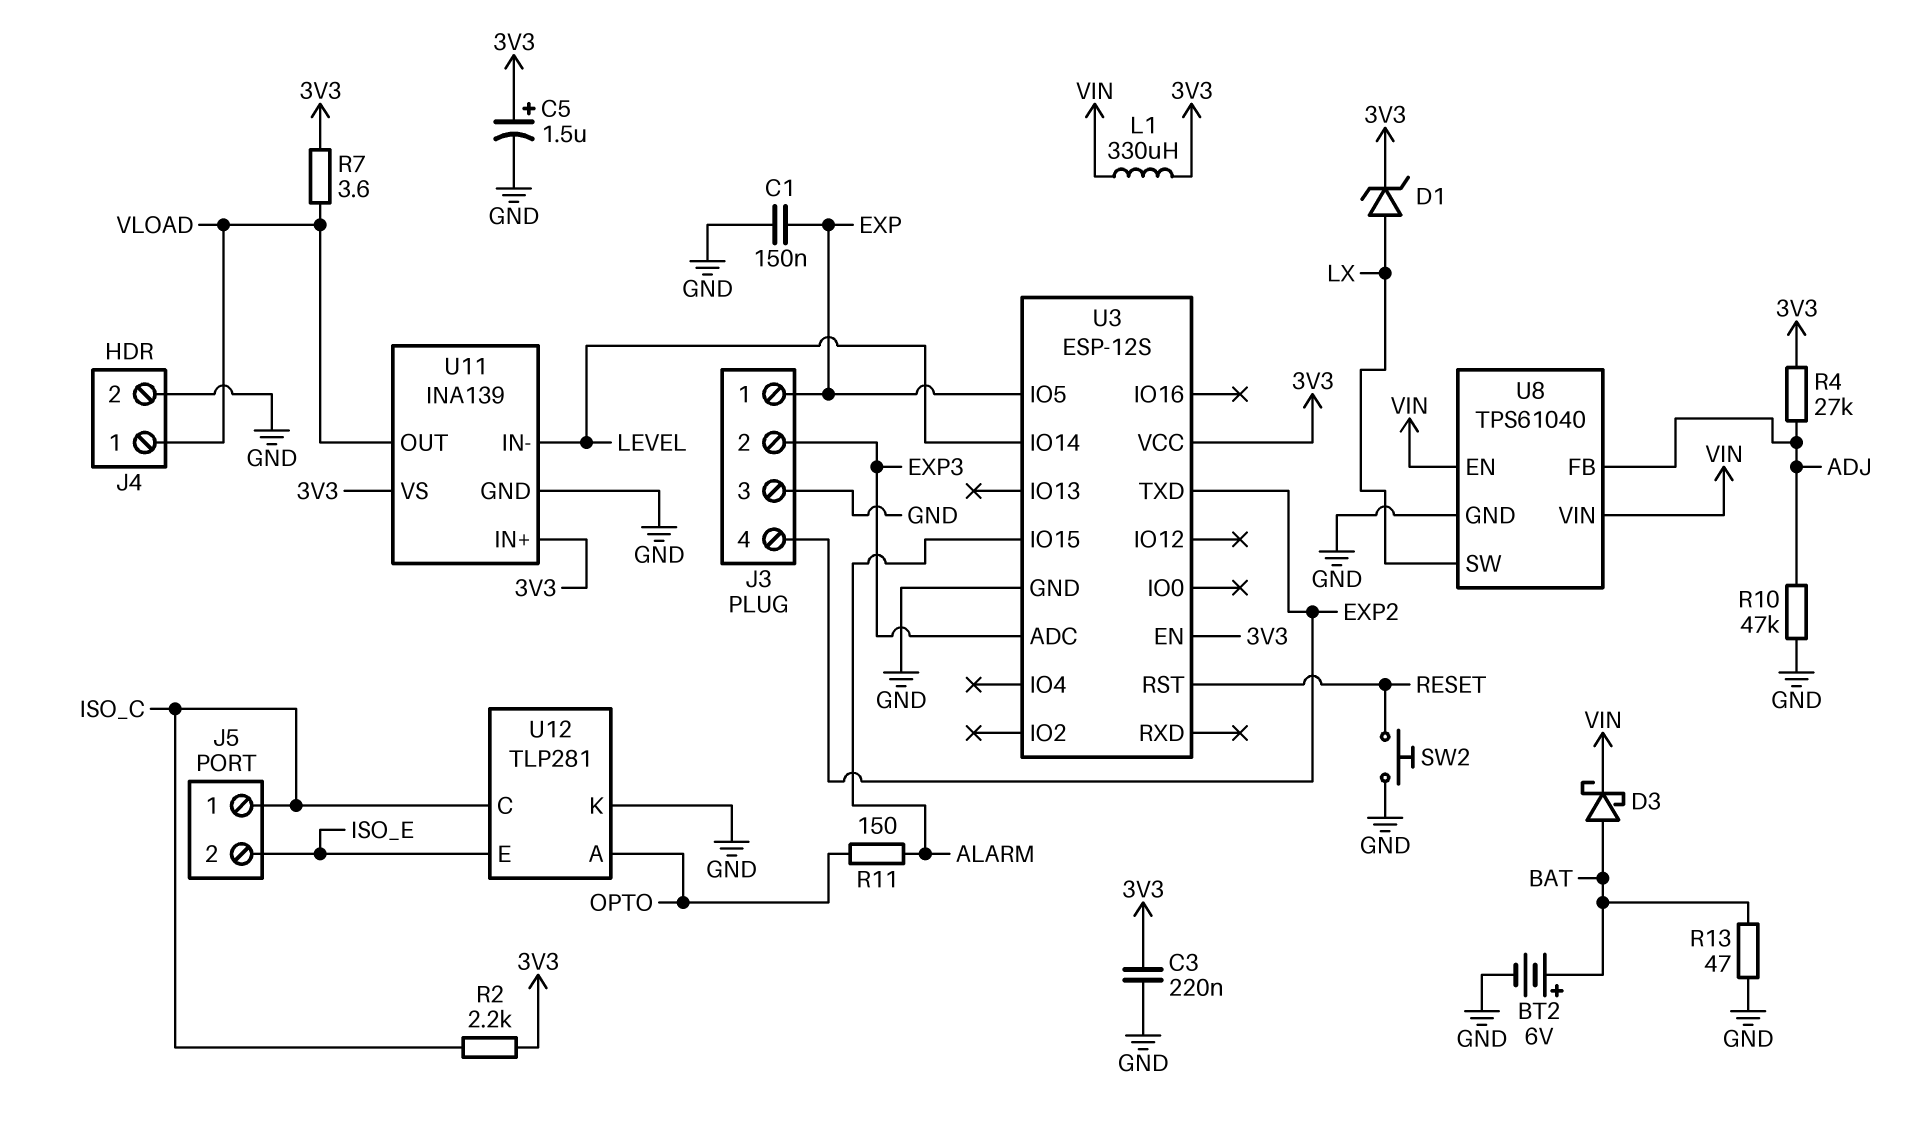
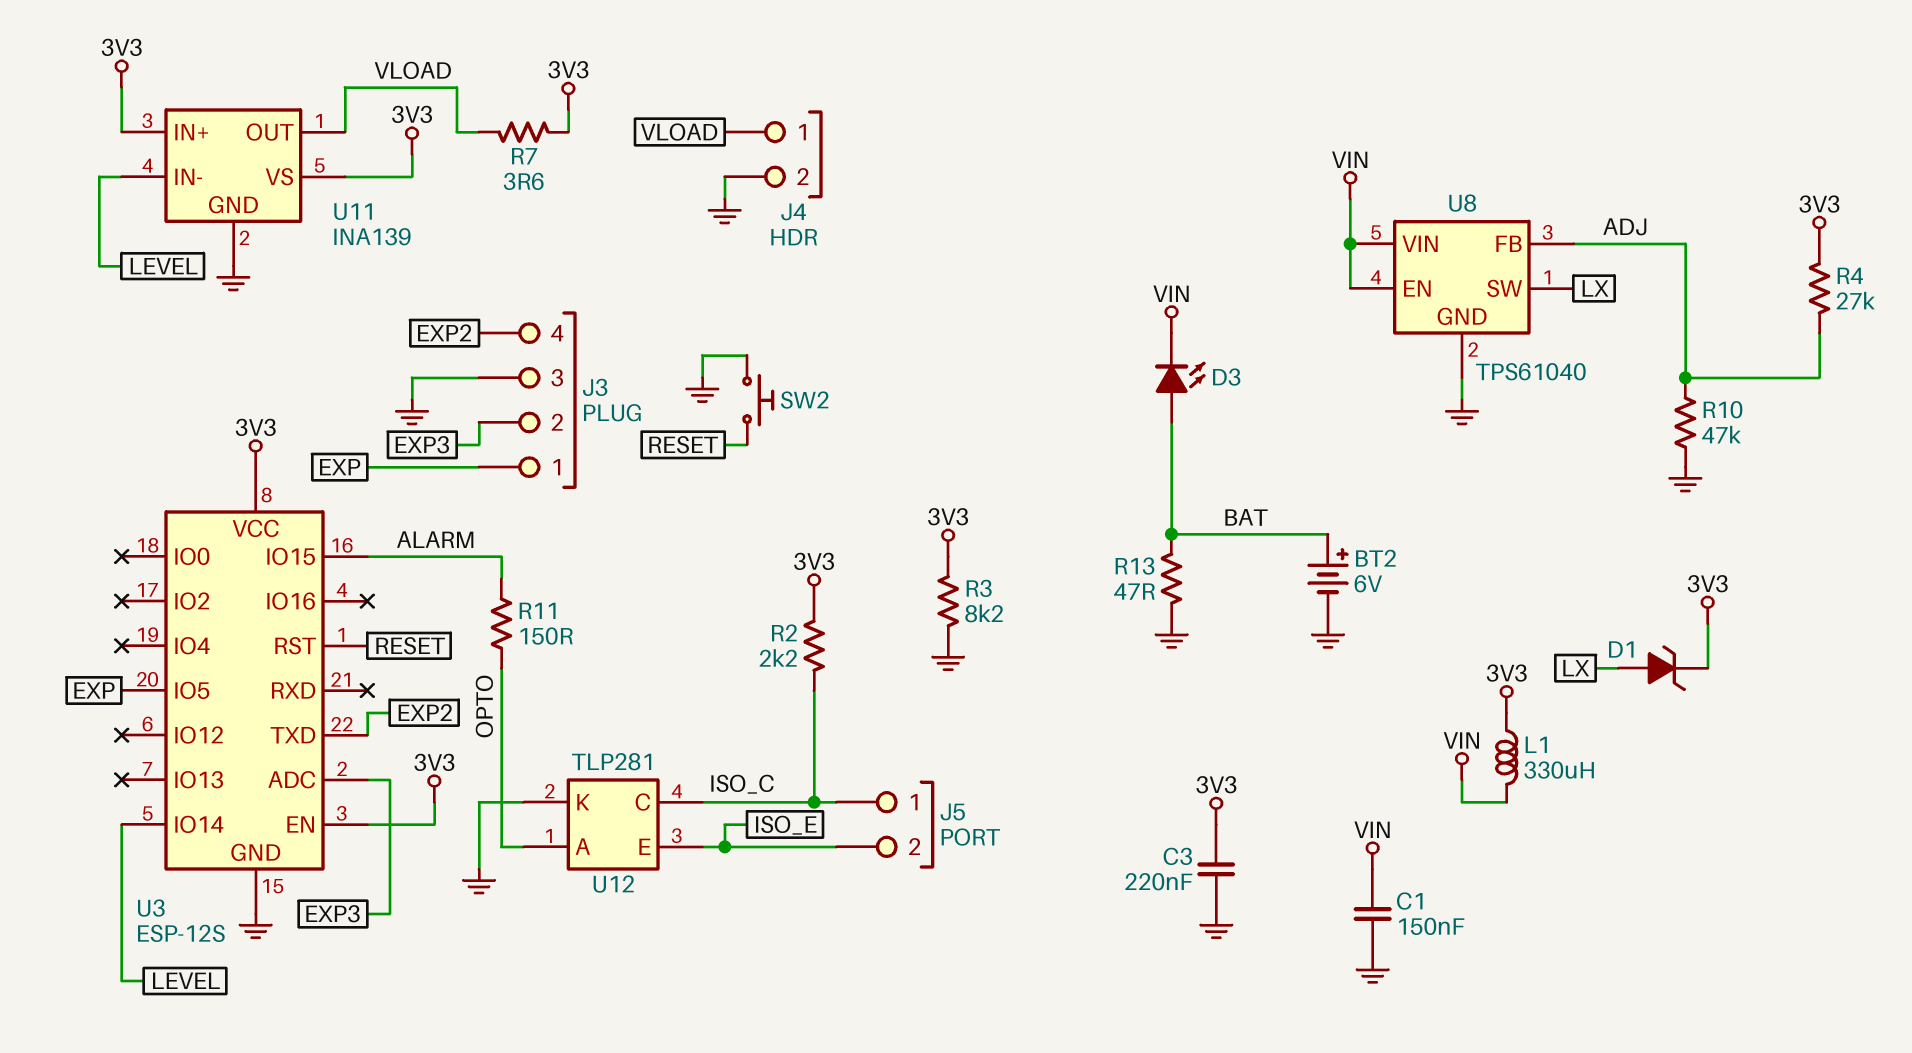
C1: 150nF (EXP, GND) -> 150nF (GND, VIN)
C5: 1.5uF (plus 3V3, minus GND) -> none
D3: schottky (A BAT, K VIN) -> LED (A BAT, K VIN)
R3: none -> 8.2k (3V3, GND)

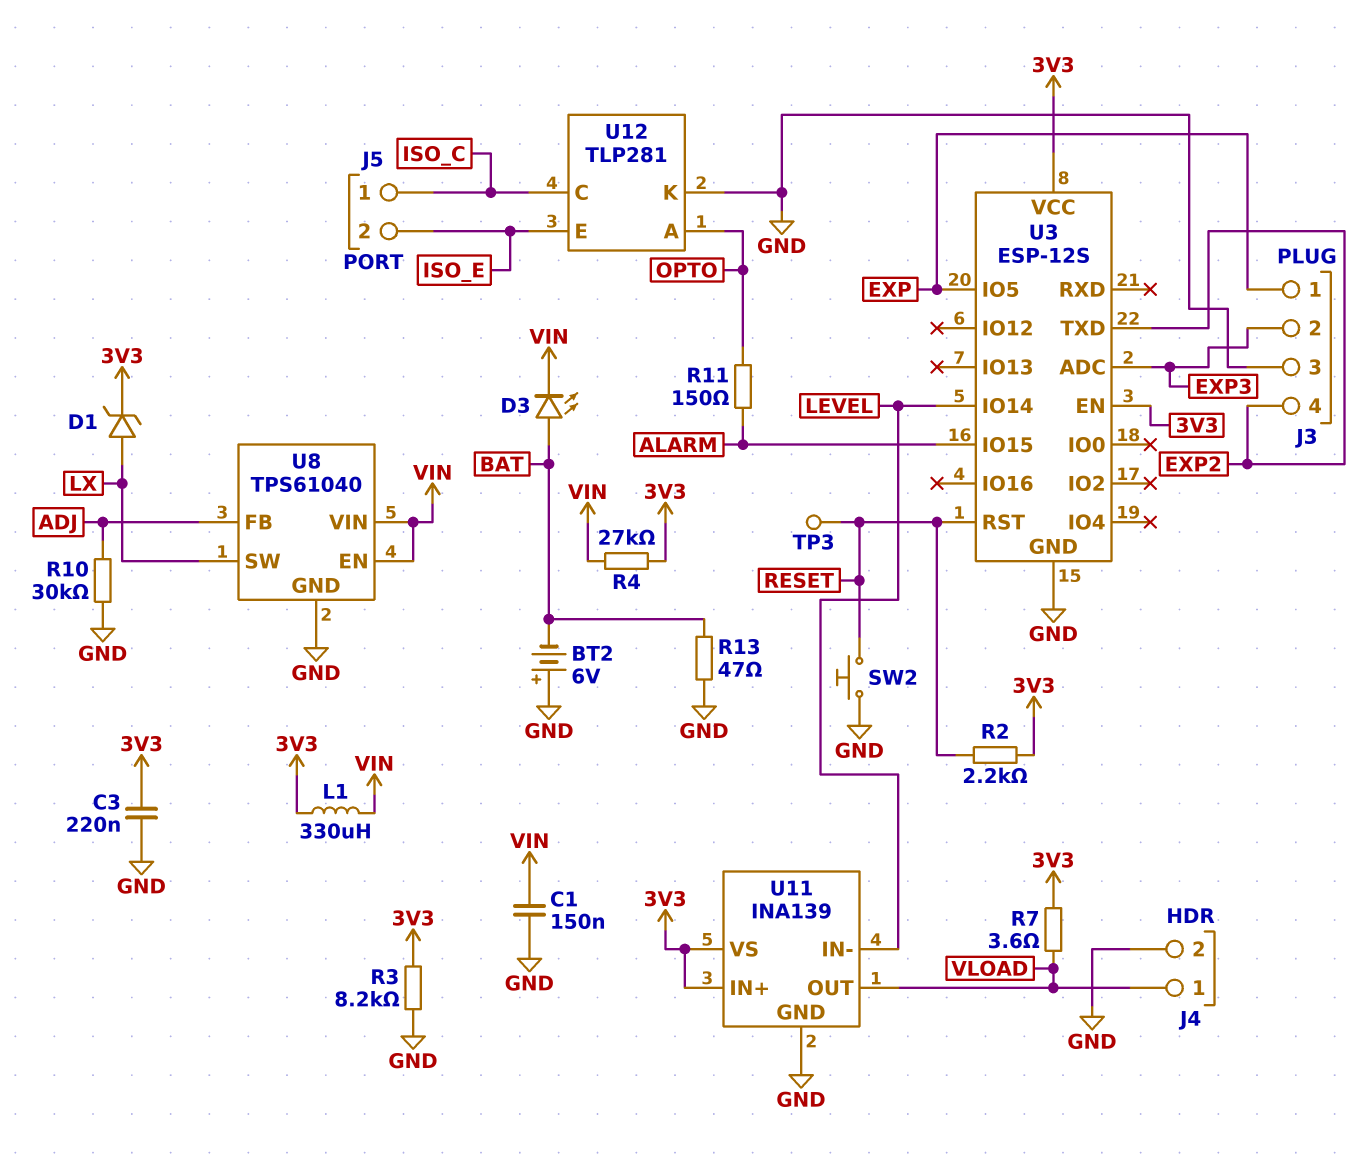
BT2: 6V (plus BAT, minus GND) -> 6V (plus GND, minus BAT)
R2: 2.2k (3V3, ISO_C) -> 2.2k (3V3, RESET)
R4: 27k (3V3, ADJ) -> 27k (3V3, VIN)
R10: 47k (ADJ, GND) -> 30k (ADJ, GND)
TP3: none -> test point (RESET)

